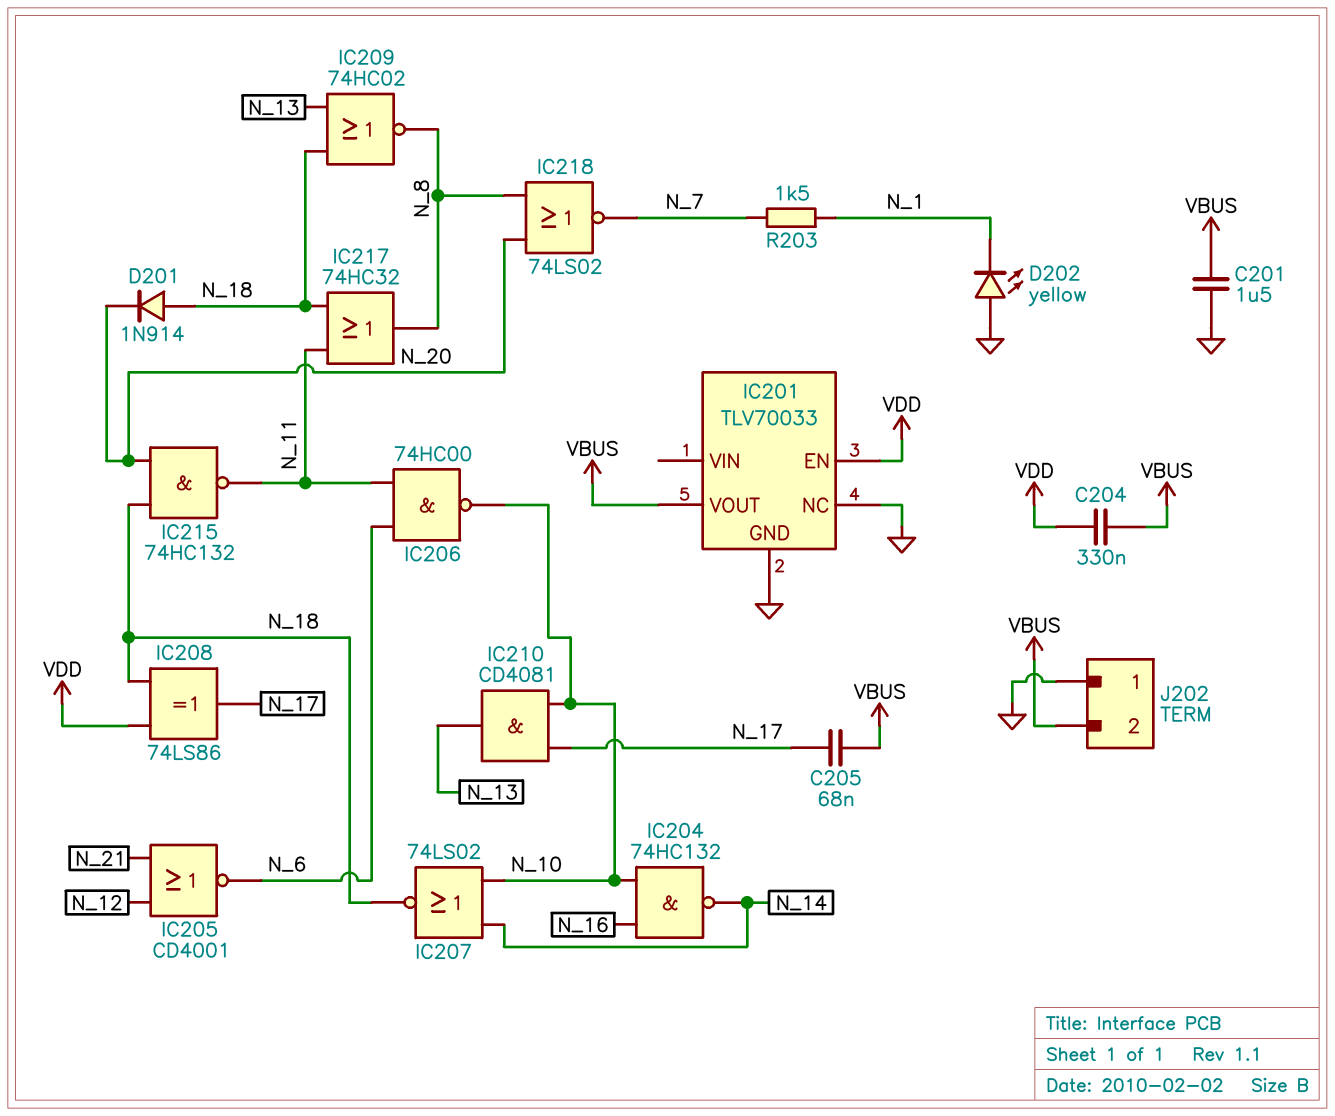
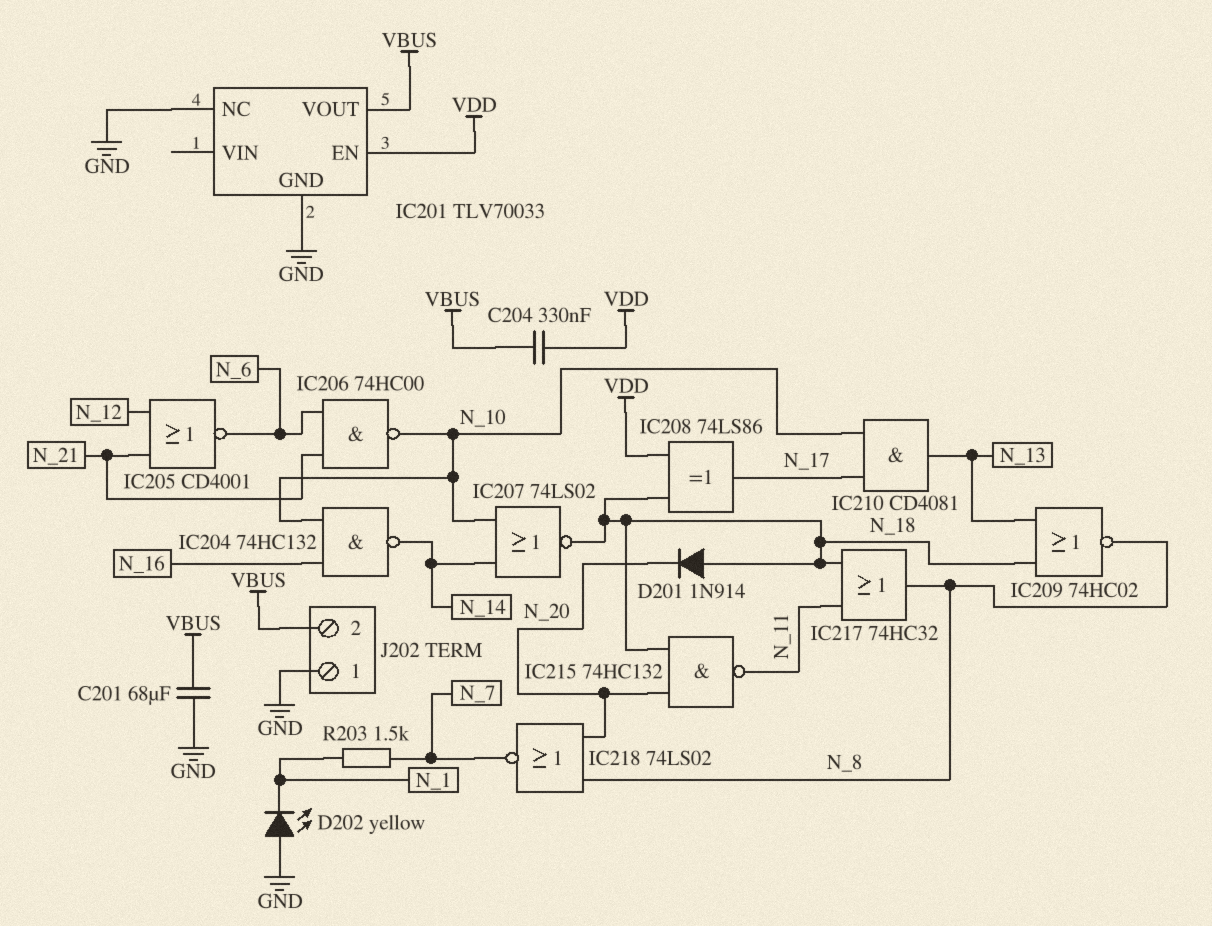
C201: 1.5uF (GND, VBUS) -> 68uF (GND, VBUS)
C205: 68nF (N_17, VBUS) -> none
IC206: NAND 74HC00 (in N_6, in N_11, out N_10) -> NAND 74HC00 (in N_6, in N_21, out N_10)

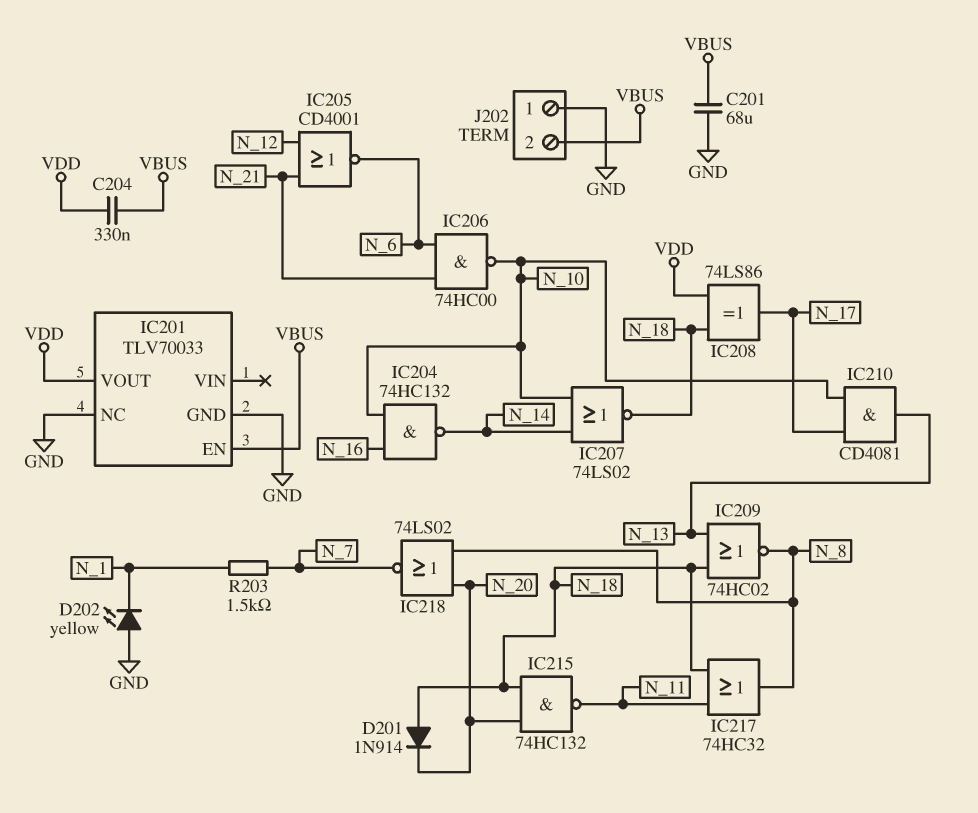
IC201 pin EN: VDD -> VBUS
IC201 pin VOUT: VBUS -> VDD

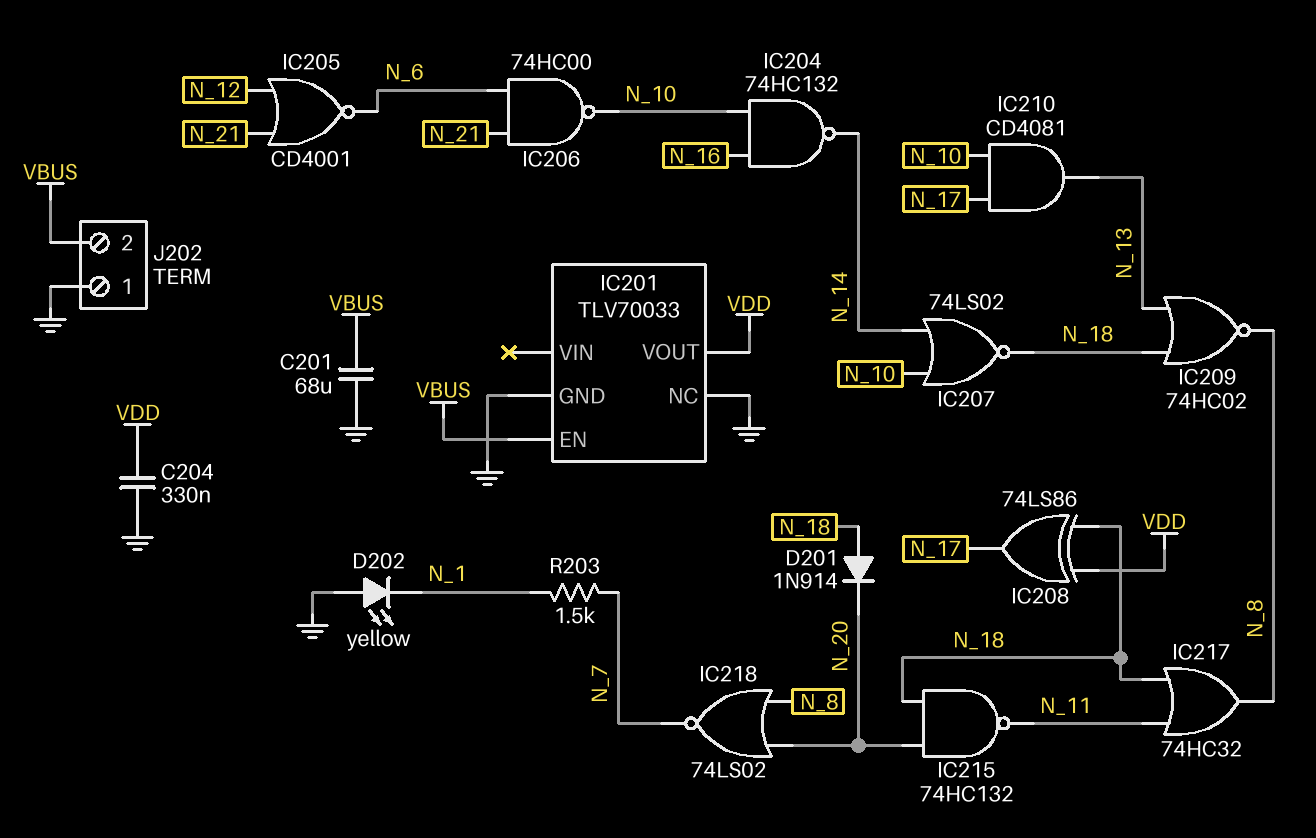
C204: 330nF (VBUS, VDD) -> 330nF (GND, VDD)

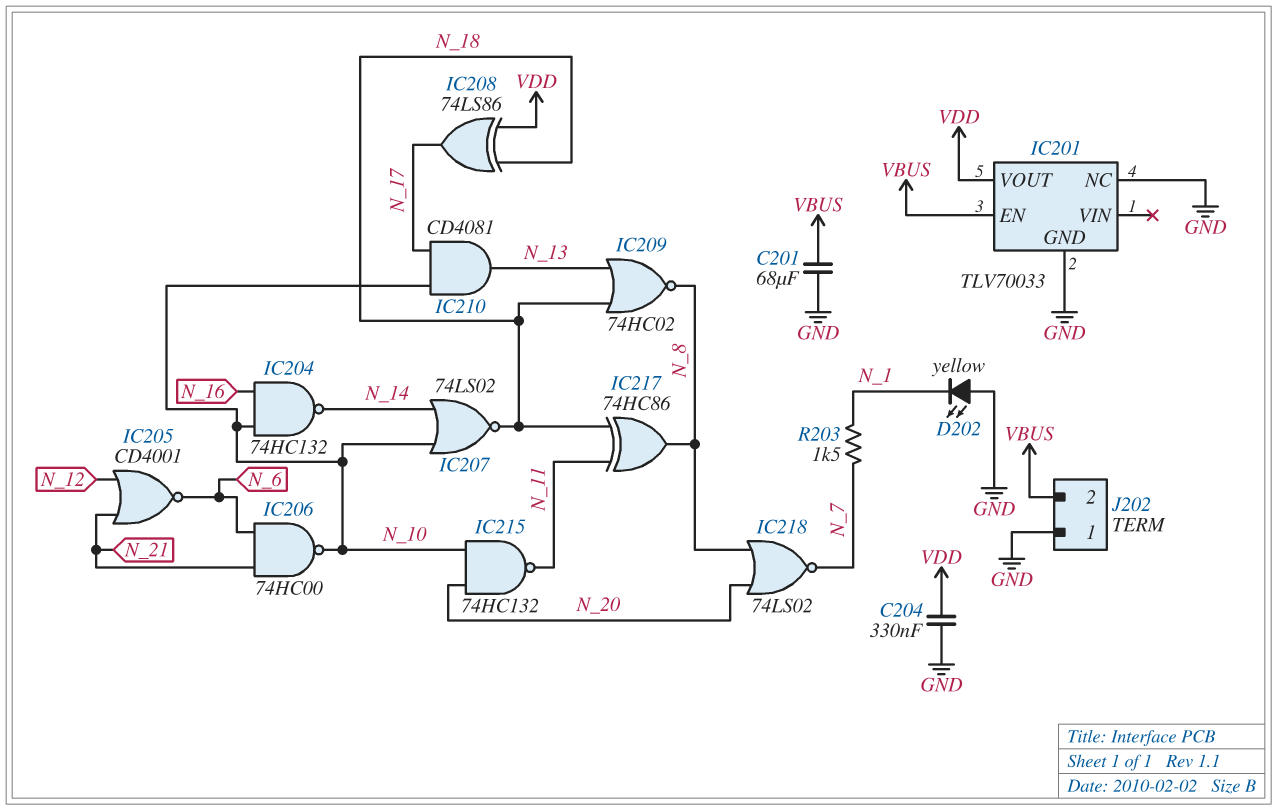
D201: diode 1N914 (A N_18, K N_20) -> none
IC215: NAND 74HC132 (in N_18, in N_20, out N_11) -> NAND 74HC132 (in N_10, in N_20, out N_11)
IC217: OR 74HC32 (in N_11, in N_18, out N_8) -> XOR 74HC86 (in N_11, in N_18, out N_8)

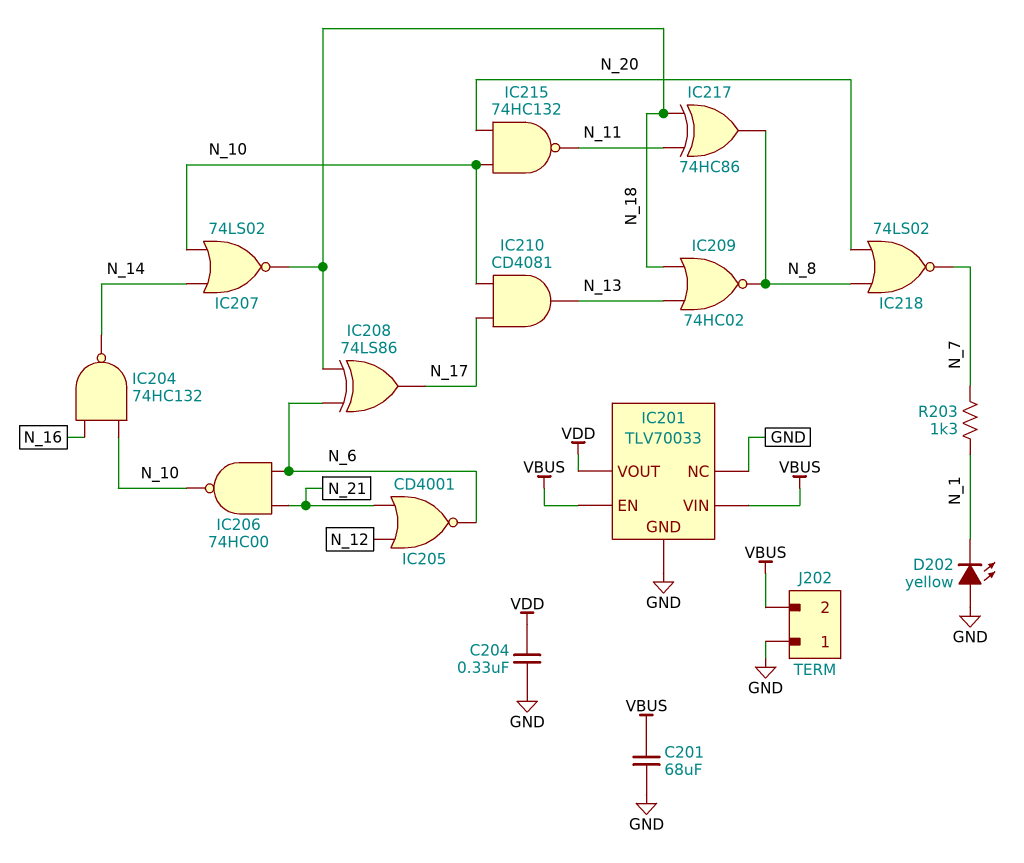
IC201 pin VIN: none -> VBUS
IC208: XOR 74LS86 (in N_18, in VDD, out N_17) -> XOR 74LS86 (in N_6, in N_18, out N_17)
R203: 1.5k (N_1, N_7) -> 1.3k (N_1, N_7)

